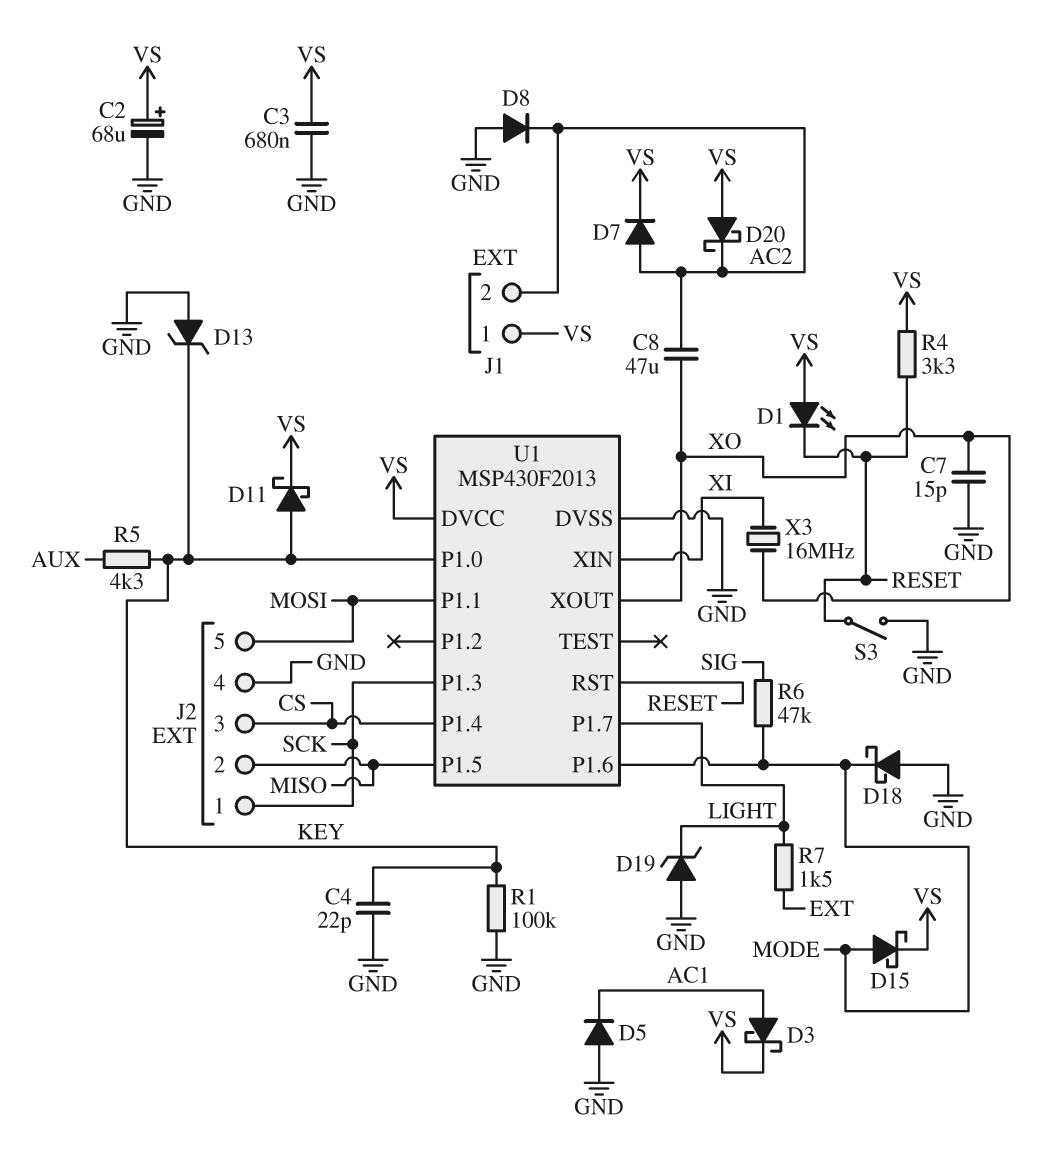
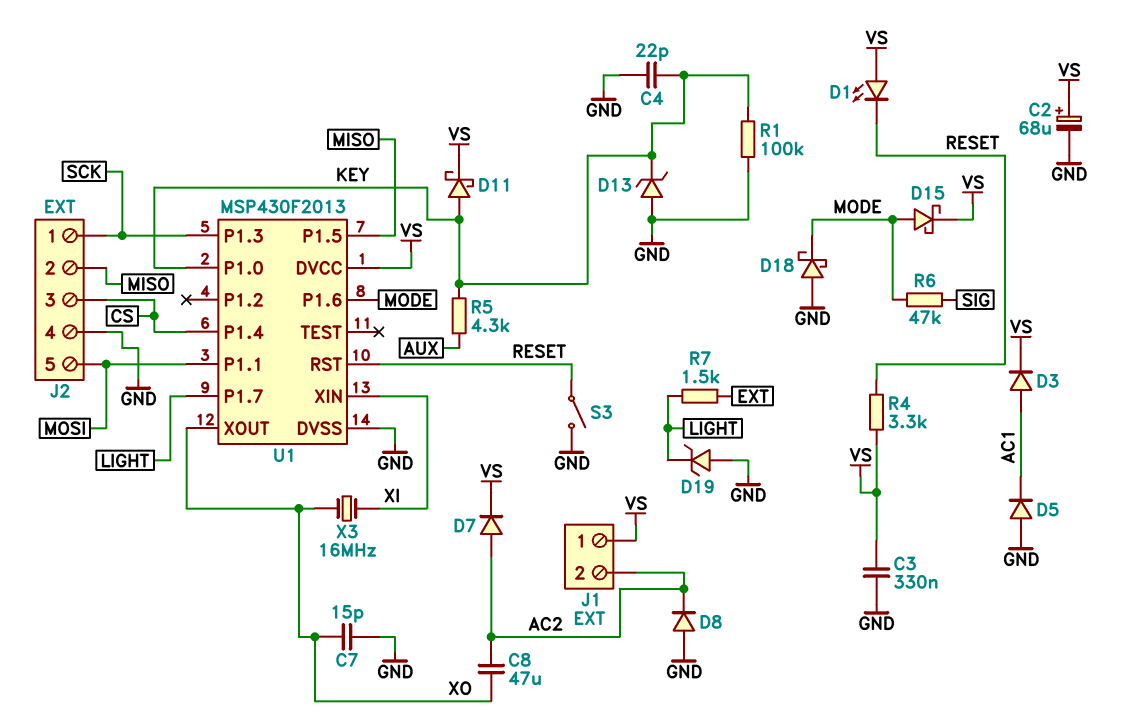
C3: 680nF (GND, VS) -> 330nF (GND, VS)
D3: schottky (A AC1, K VS) -> diode (A AC1, K VS)
D20: schottky (A VS, K AC2) -> none

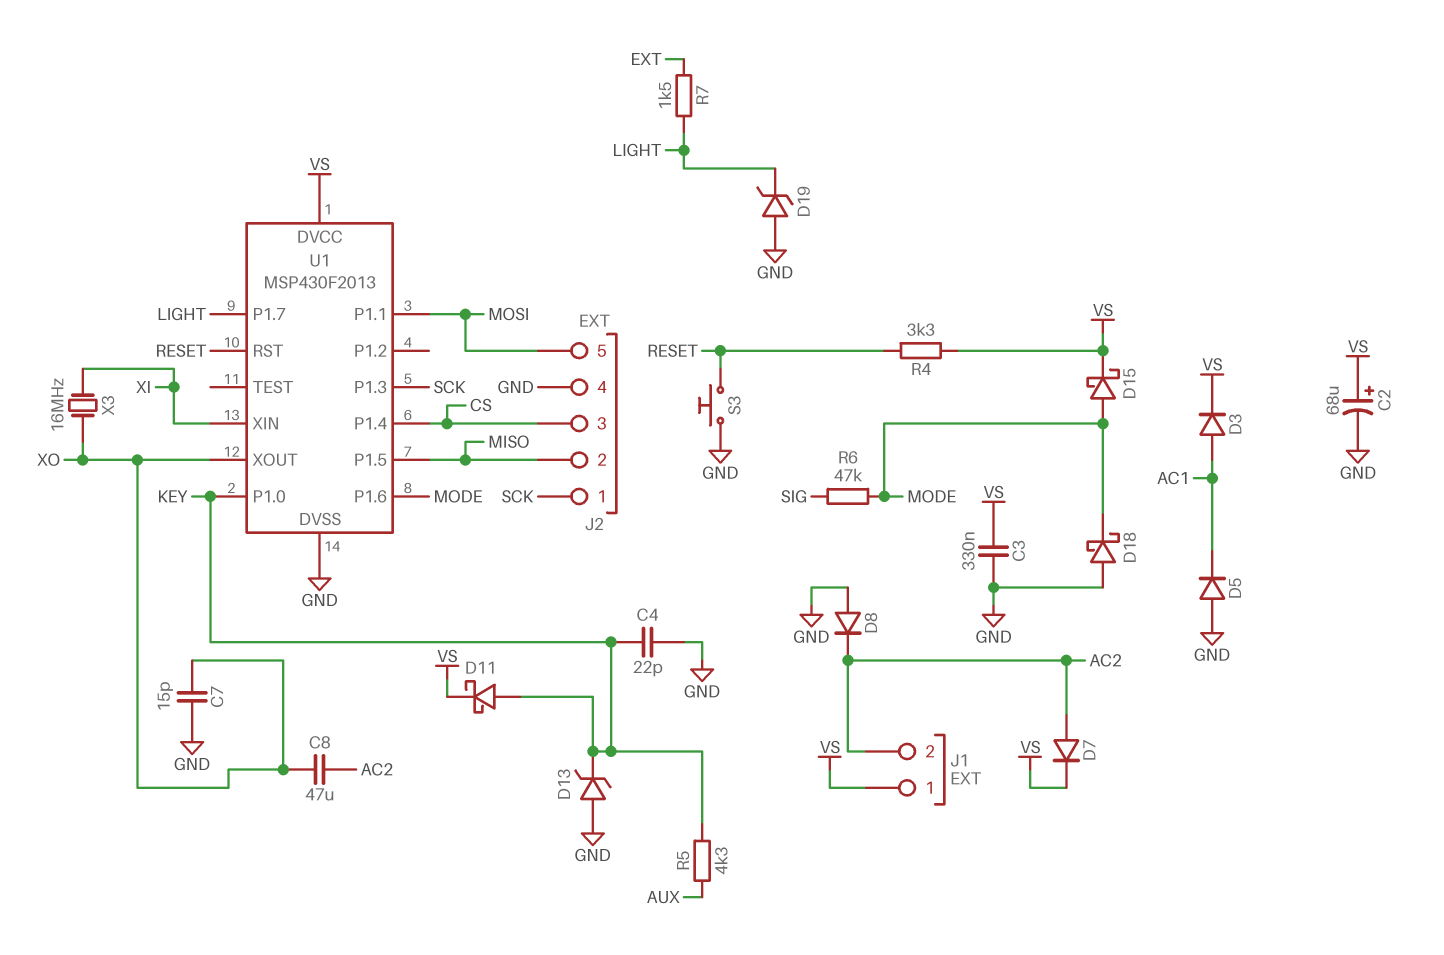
D1: LED (A VS, K RESET) -> none
R1: 100k (GND, KEY) -> none
S3: switch (GND, RESET) -> button (GND, RESET)

